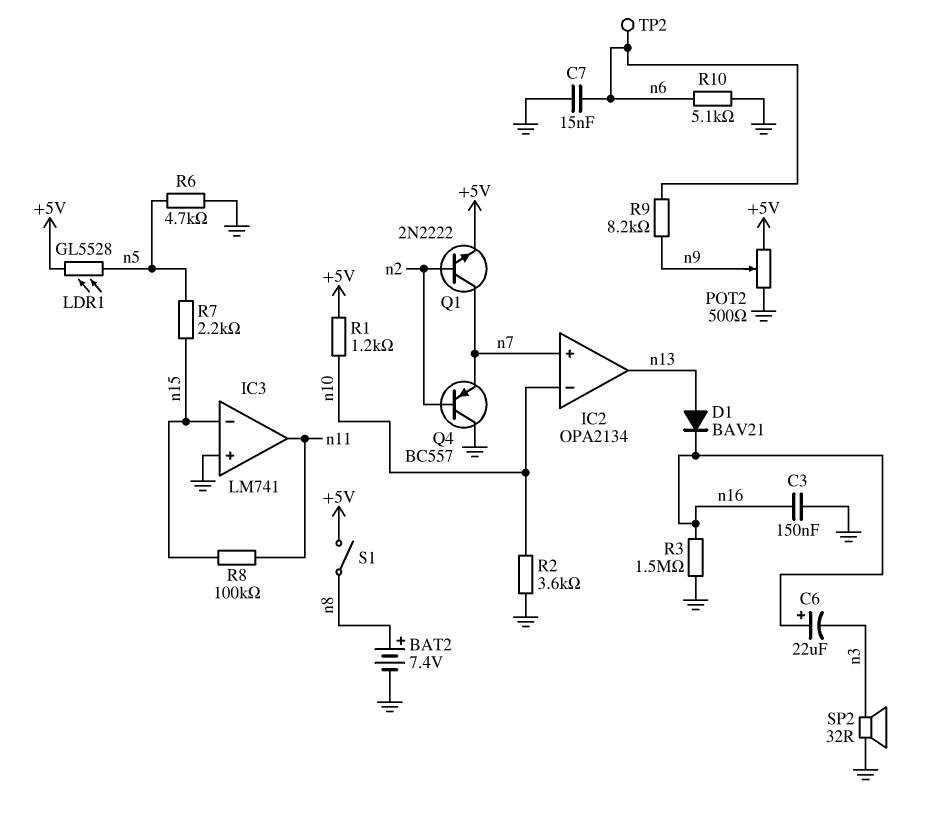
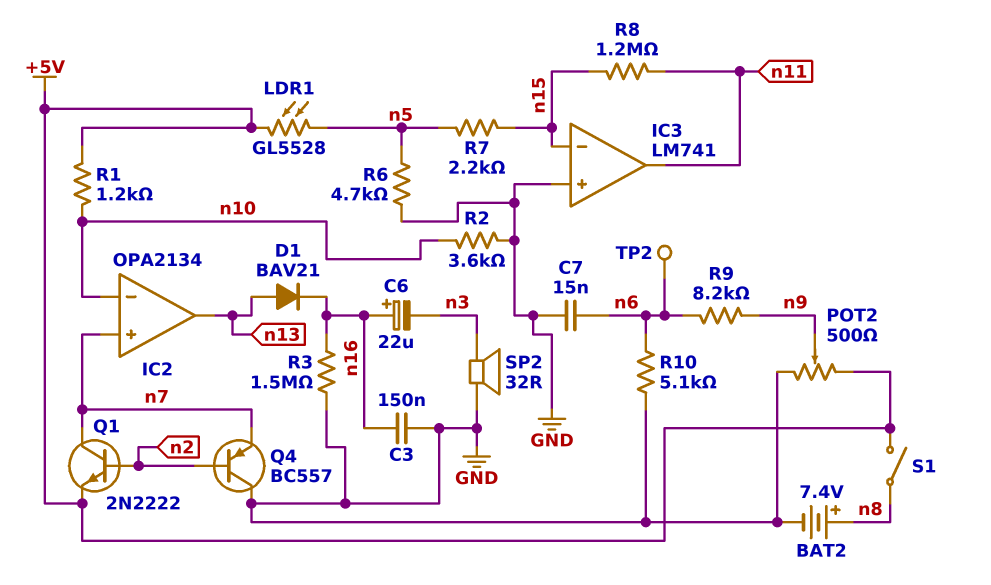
R8: 100k (n11, n15) -> 1.2M (n11, n15)

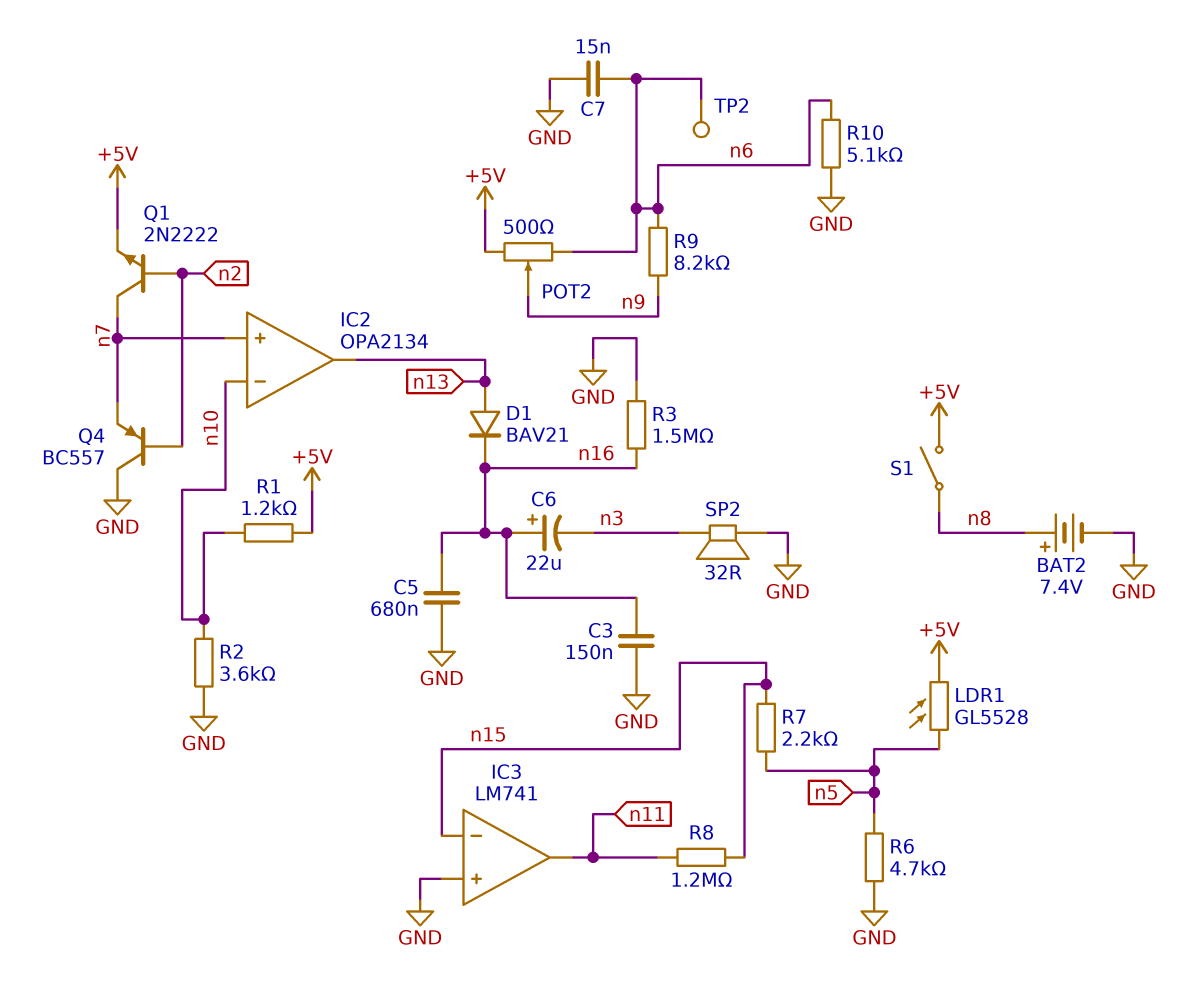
C5: none -> 680nF (GND, n16)
POT2: 500 (+5V, GND, wiper n9) -> 500 (+5V, n6, wiper n9)

